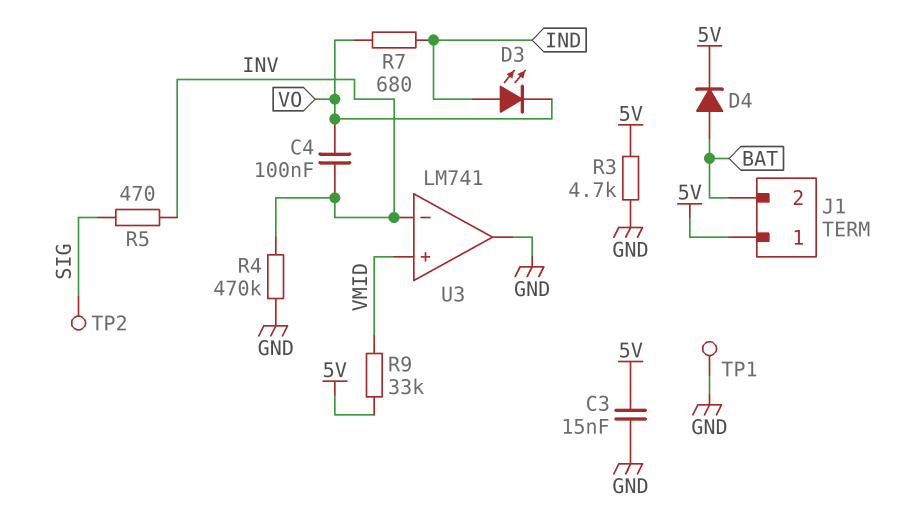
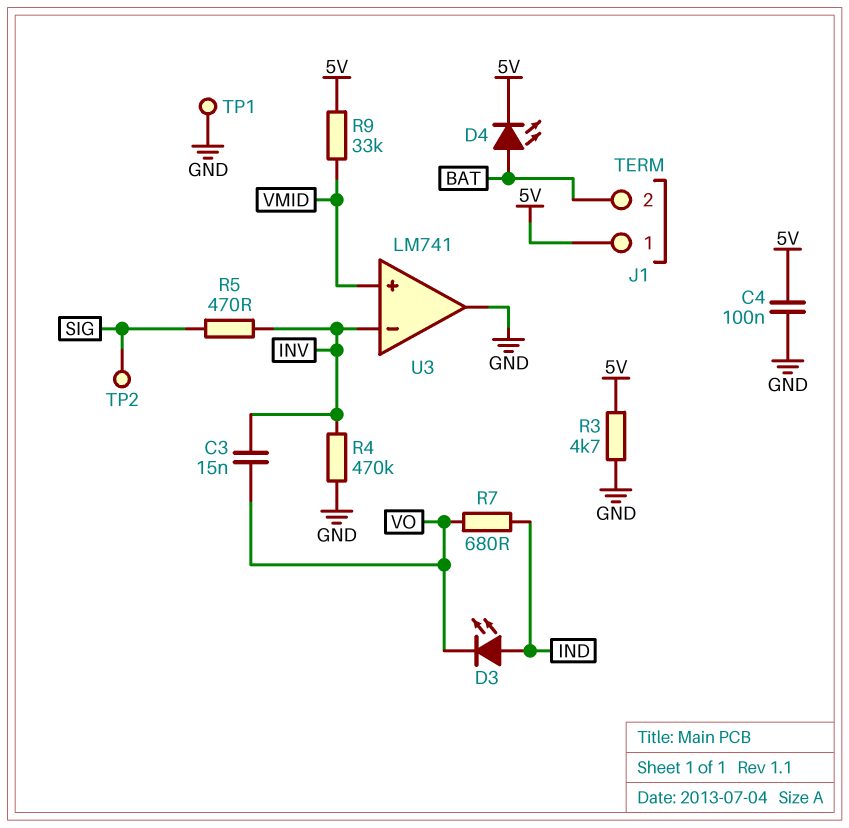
C3: 15nF (5V, GND) -> 15nF (INV, VO)
C4: 100nF (INV, VO) -> 100nF (5V, GND)
D4: diode (A BAT, K 5V) -> LED (A BAT, K 5V)

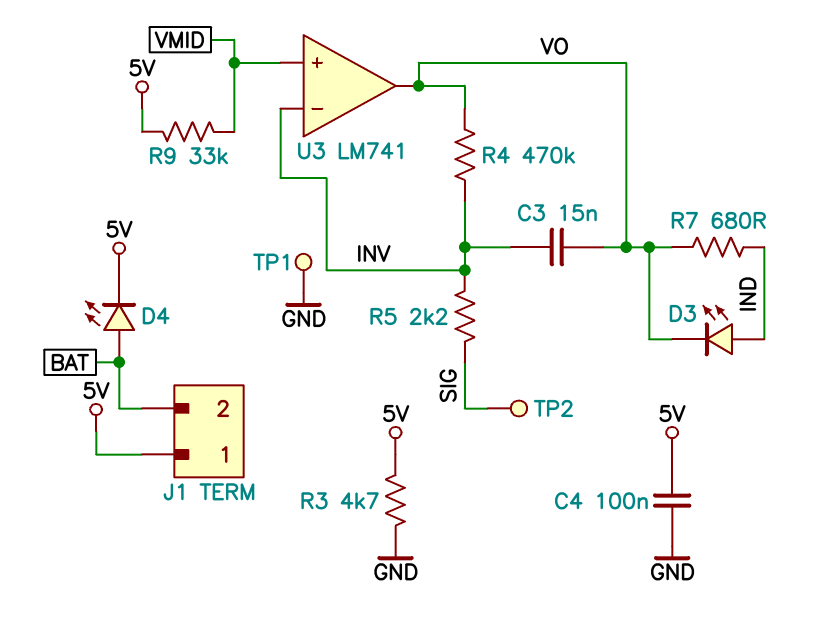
R4: 470k (GND, INV) -> 470k (INV, VO)
R5: 470 (INV, SIG) -> 2.2k (INV, SIG)
U3 pin out: GND -> VO

